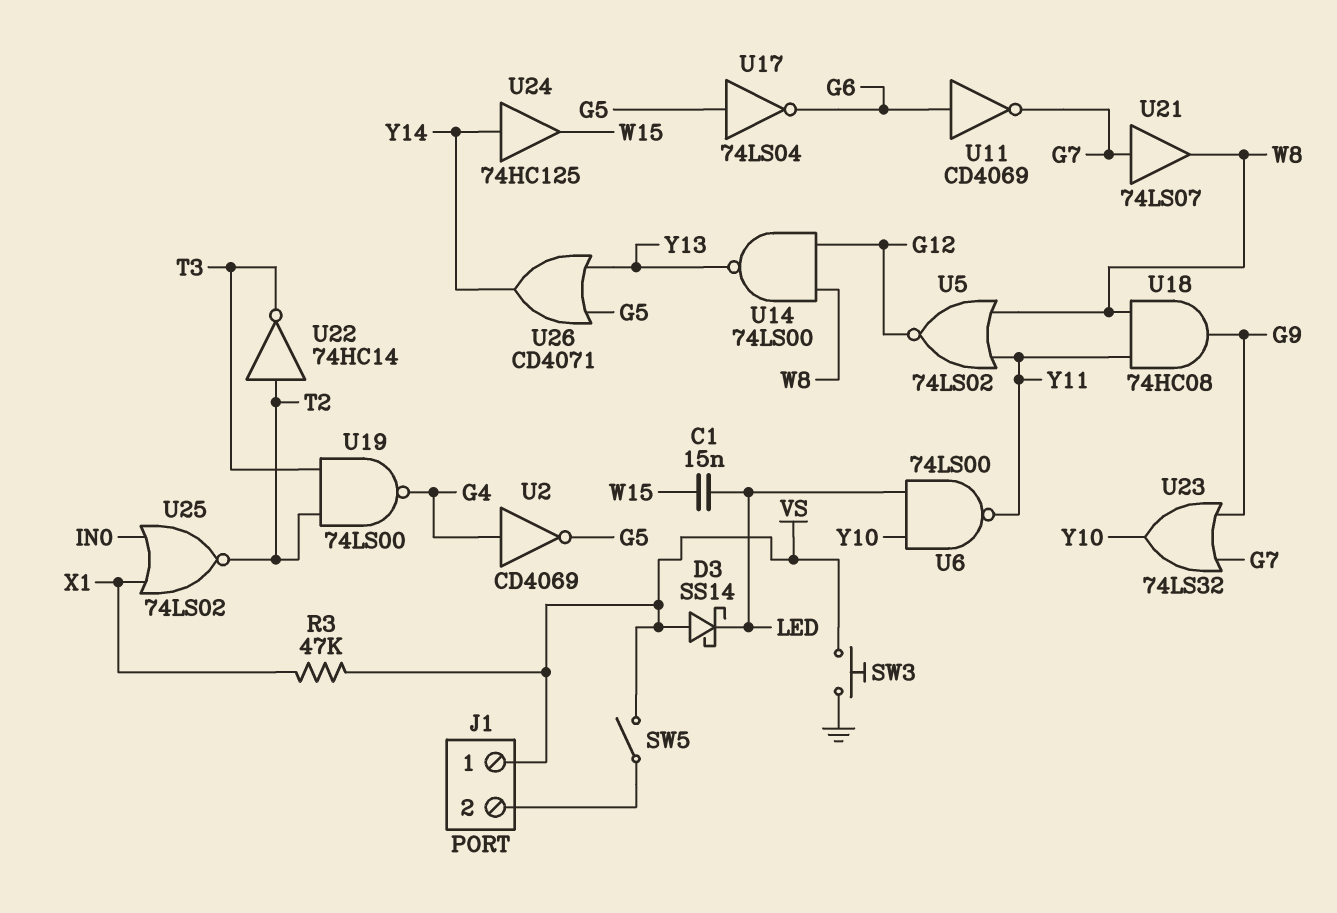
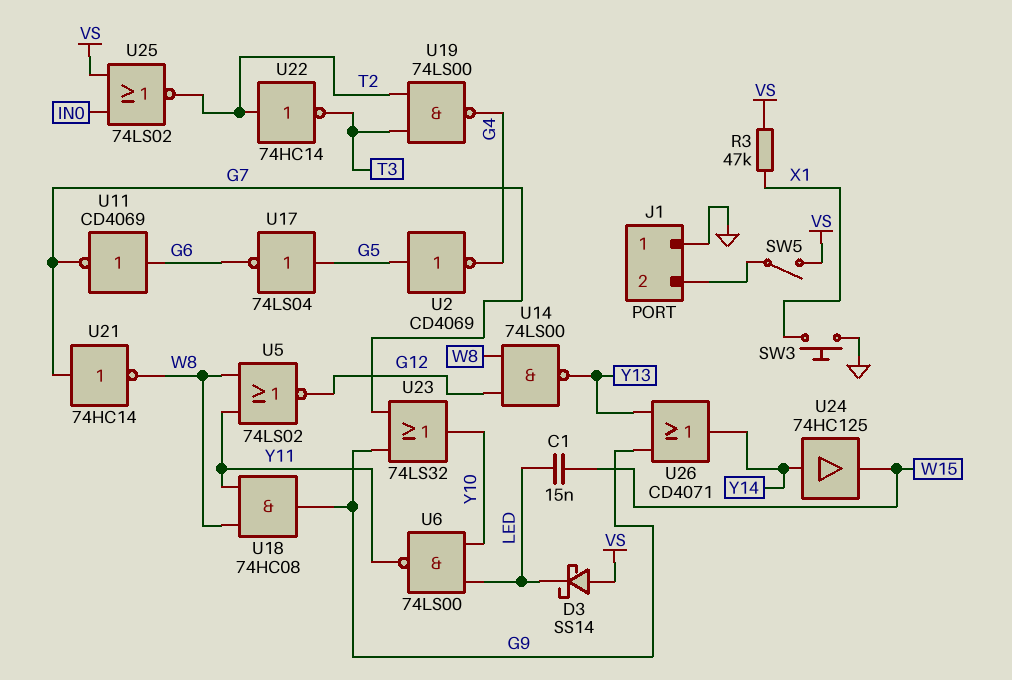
J1 pin 1: VS -> GND
SW3: button (GND, VS) -> button (GND, X1)
U2: NOT CD4069 (in G4, out G5) -> NOT CD4069 (in G5, out G4)
U21: buffer 74LS07 (in G7, out W8) -> NOT 74HC14 (in G7, out W8)
U25: NOR 74LS02 (in IN0, in X1, out T2) -> NOR 74LS02 (in IN0, in VS, out T2)
U26: OR CD4071 (in G5, in Y13, out Y14) -> OR CD4071 (in G9, in Y13, out Y14)

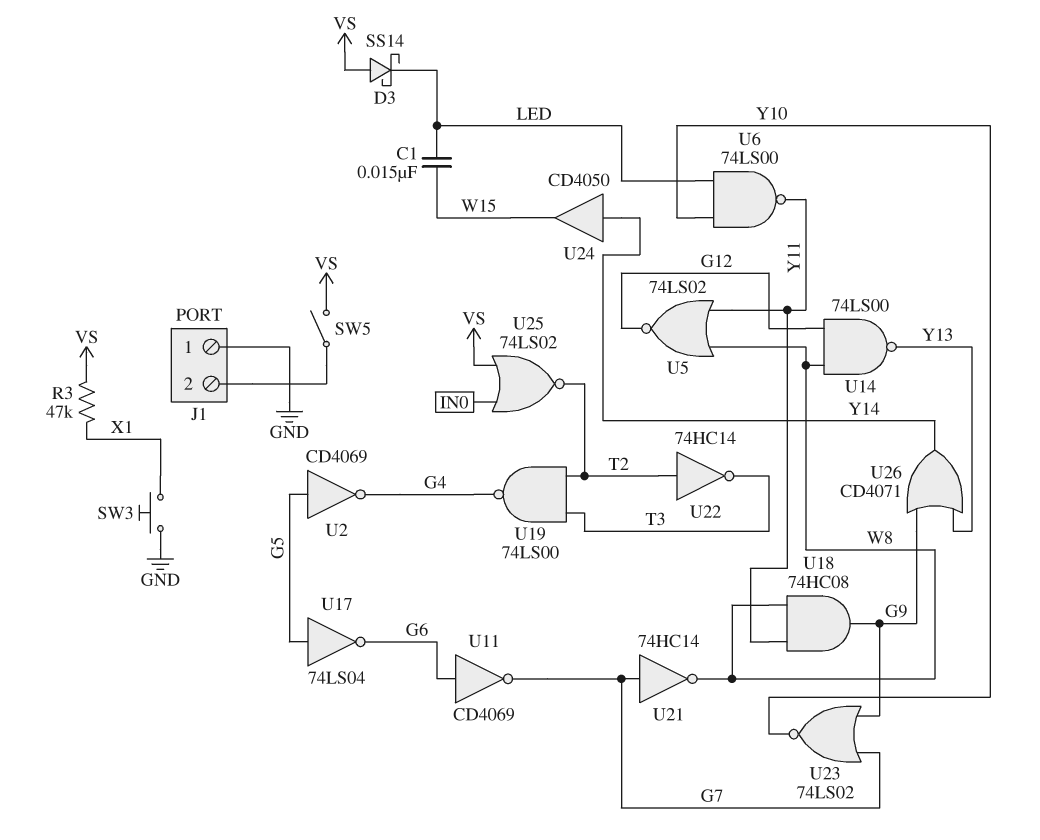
U23: OR 74LS32 (in G7, in G9, out Y10) -> NOR 74LS02 (in G7, in G9, out Y10)
U24: buffer 74HC125 (in Y14, out W15) -> buffer CD4050 (in Y14, out W15)

